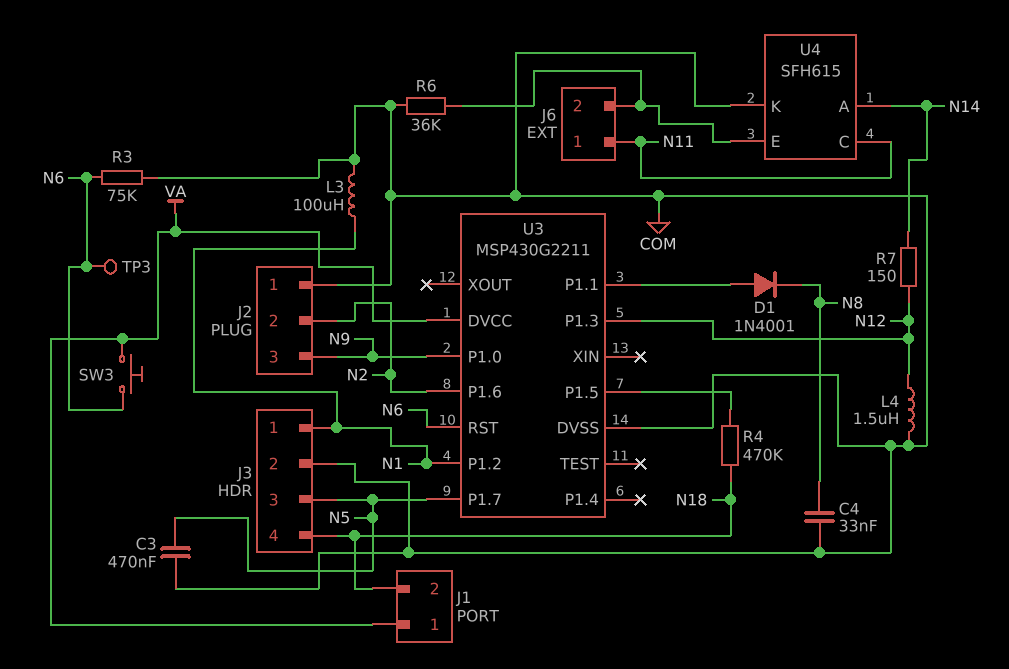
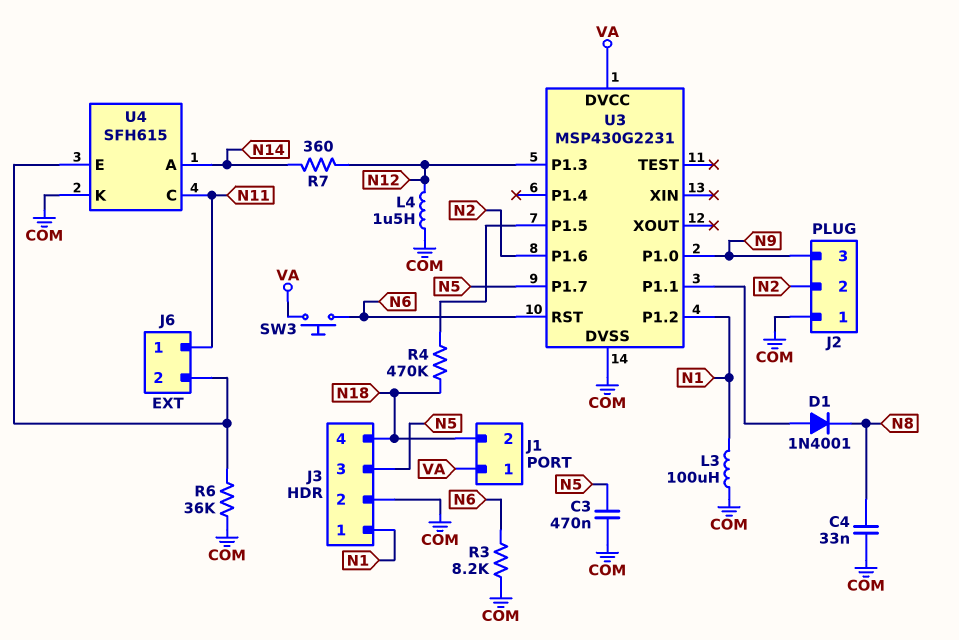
R3: 75k (COM, N6) -> 8.2k (COM, N6)
R7: 150 (N12, N14) -> 360 (N12, N14)
TP3: test point (N6) -> none
U3: MSP430G2211 -> MSP430G2231

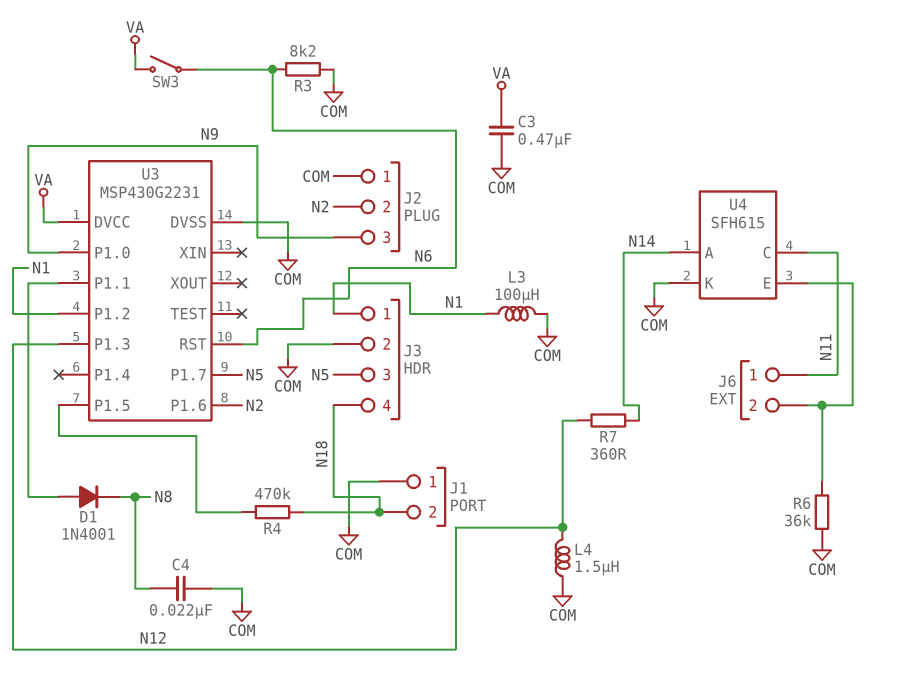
C3: 470nF (COM, N5) -> 470nF (COM, VA)
C4: 33nF (COM, N8) -> 22nF (COM, N8)
J1 pin 1: VA -> COM
SW3: button (N6, VA) -> switch (N6, VA)

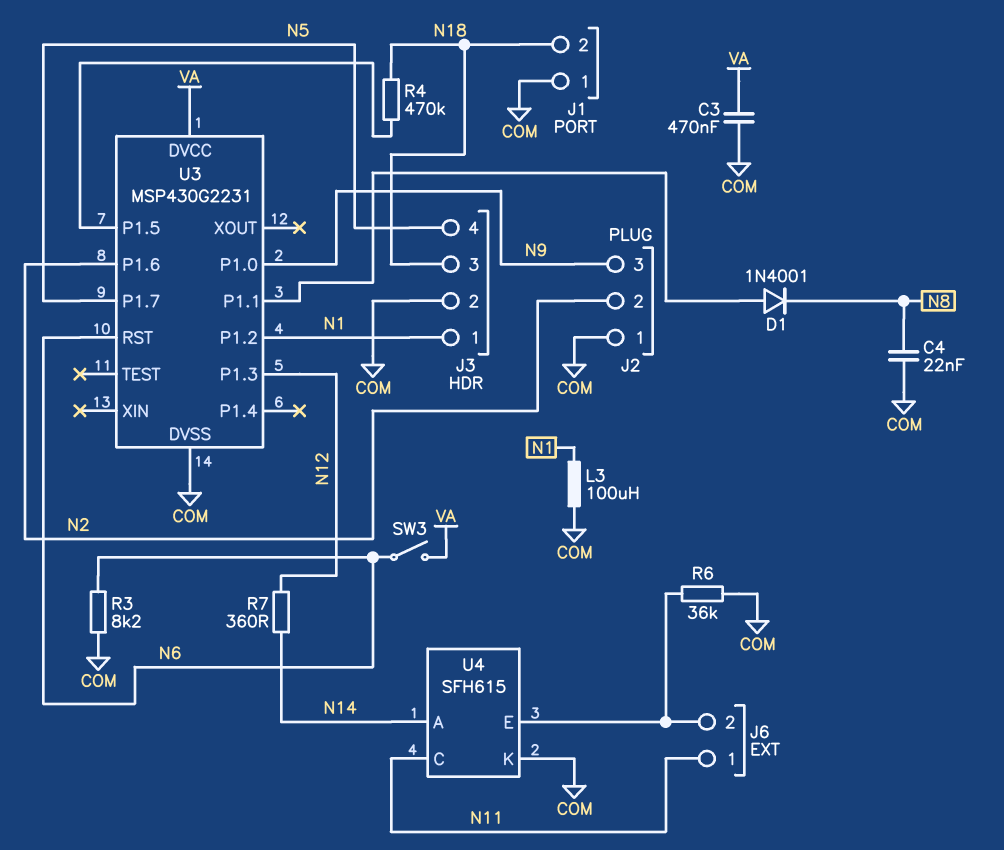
J3 pin 3: N5 -> N18
J3 pin 4: N18 -> N5
L4: 1.5uH (COM, N12) -> none

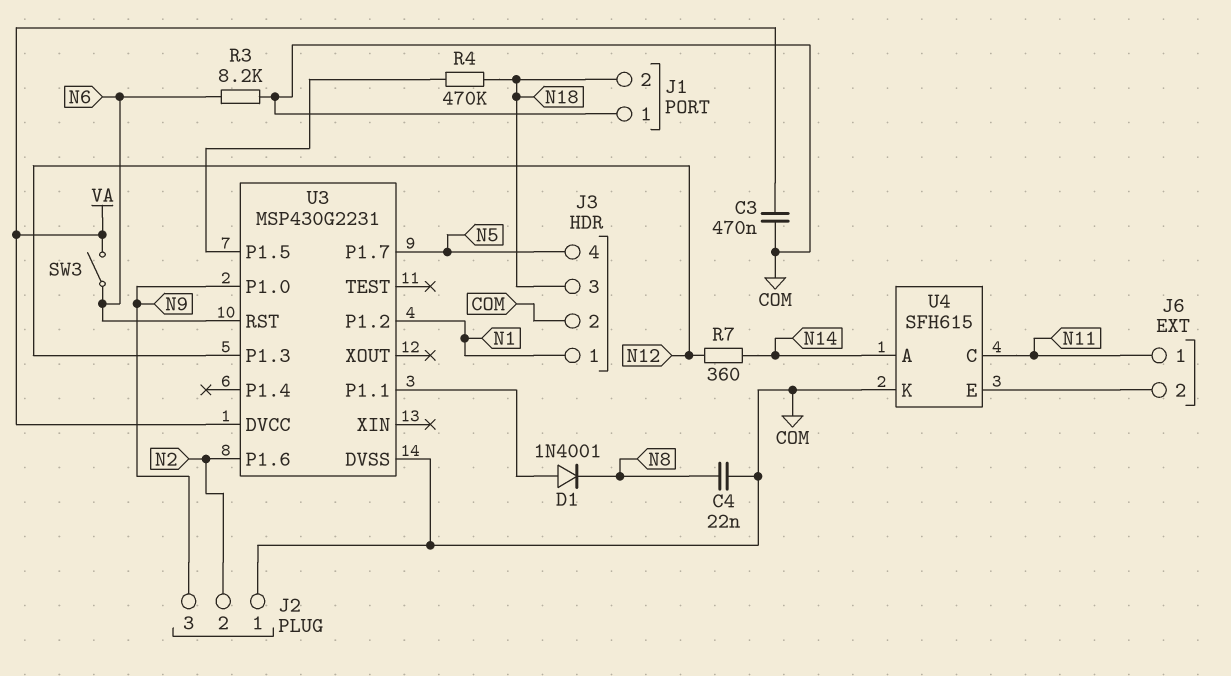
L3: 100uH (COM, N1) -> none
R6: 36k (COM, J6/2) -> none

